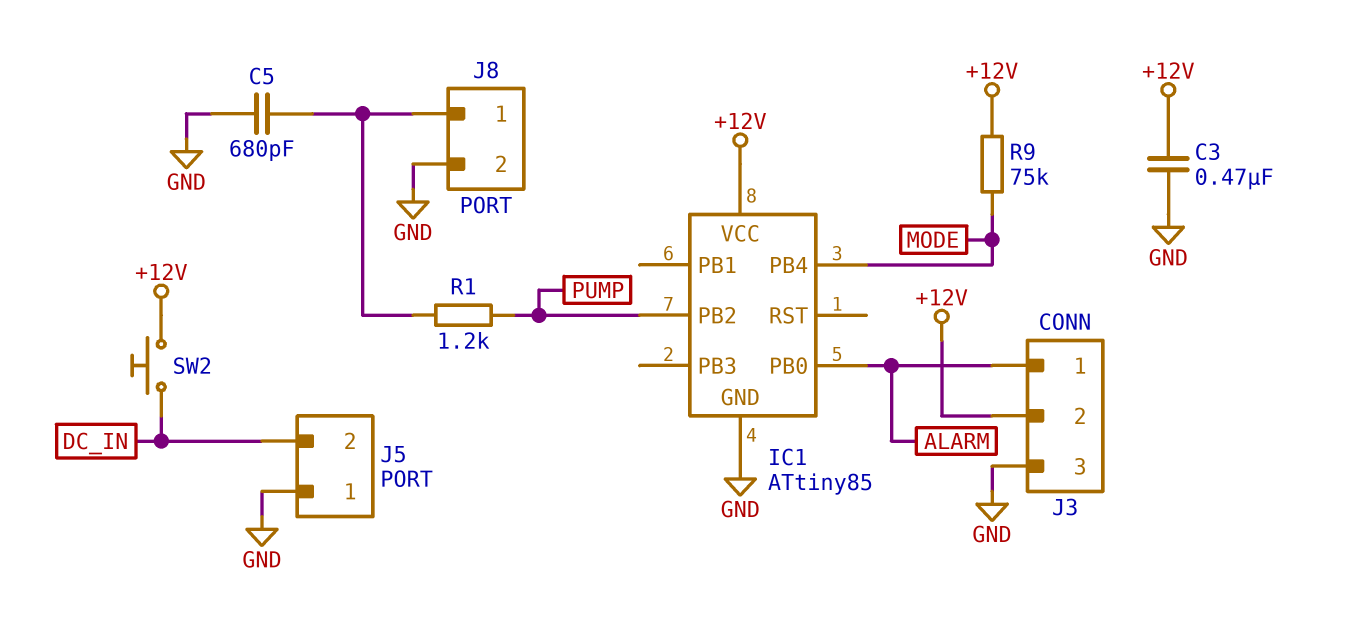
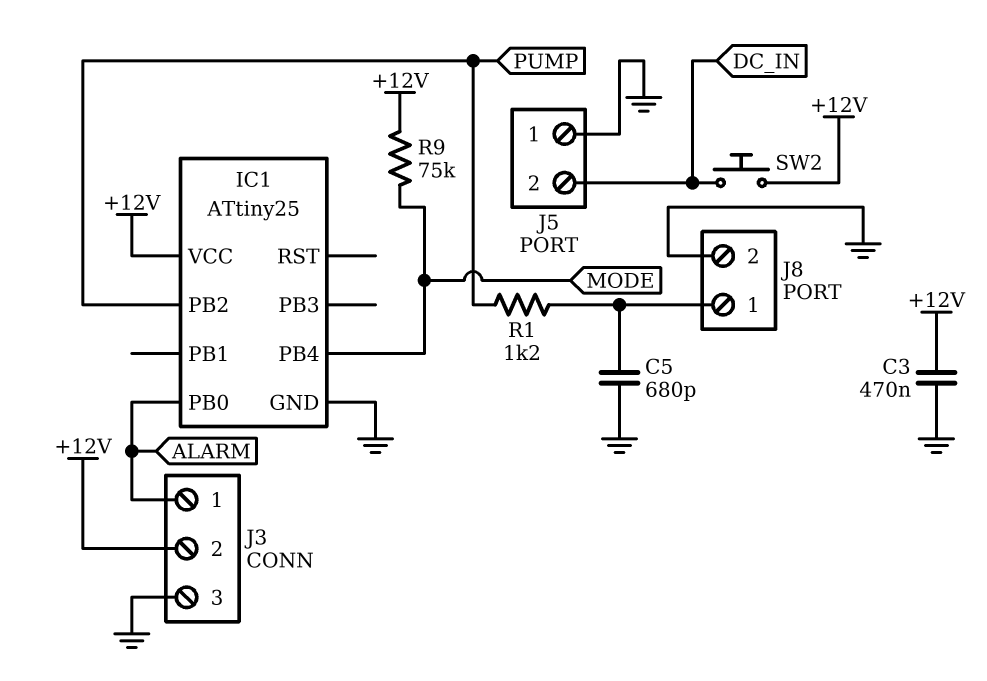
IC1: ATtiny85 -> ATtiny25

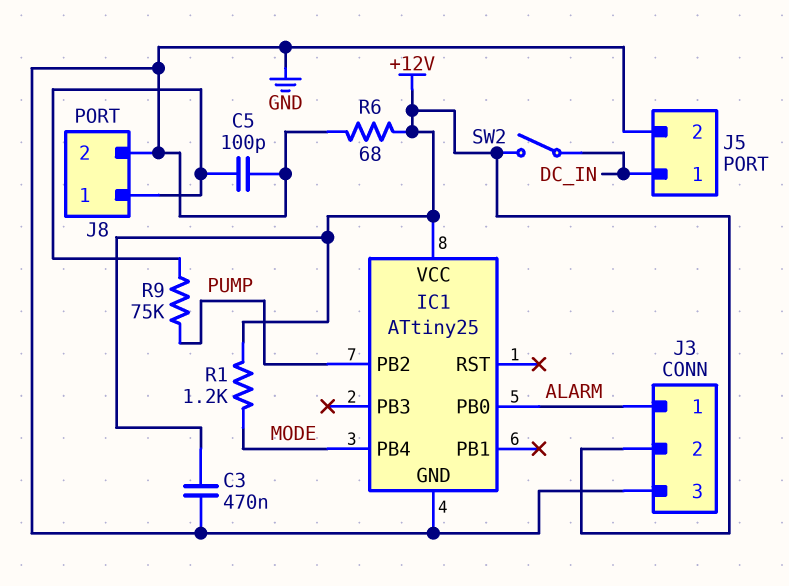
C5: 680pF (GND, J8/1) -> 100pF (GND, J8/1)
J5 pin 1: GND -> DC_IN
J5 pin 2: DC_IN -> GND
R1: 1.2k (J8/1, PUMP) -> 1.2k (+12V, MODE)
R6: none -> 68 (+12V, GND)
R9: 75k (+12V, MODE) -> 75k (J8/1, PUMP)
SW2: button (+12V, DC_IN) -> switch (+12V, DC_IN)

